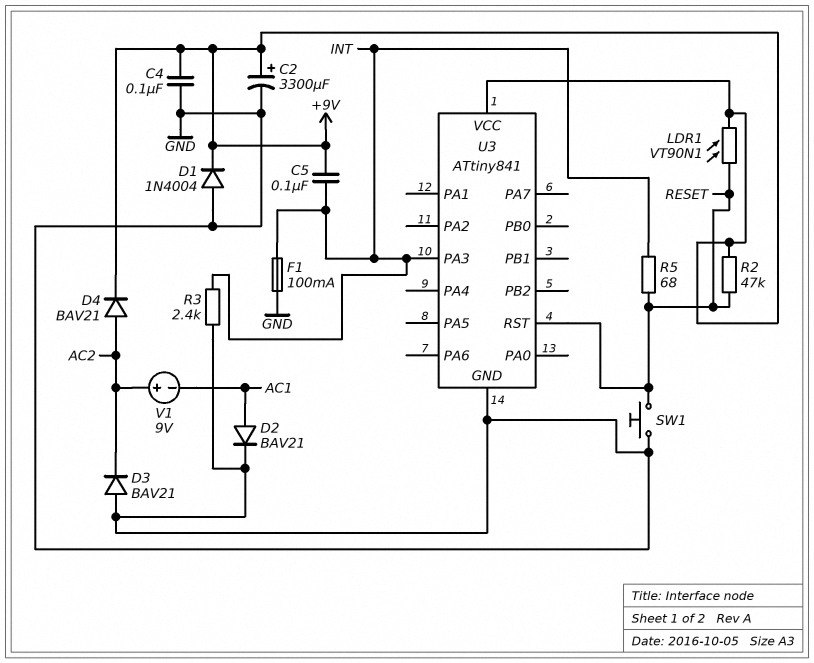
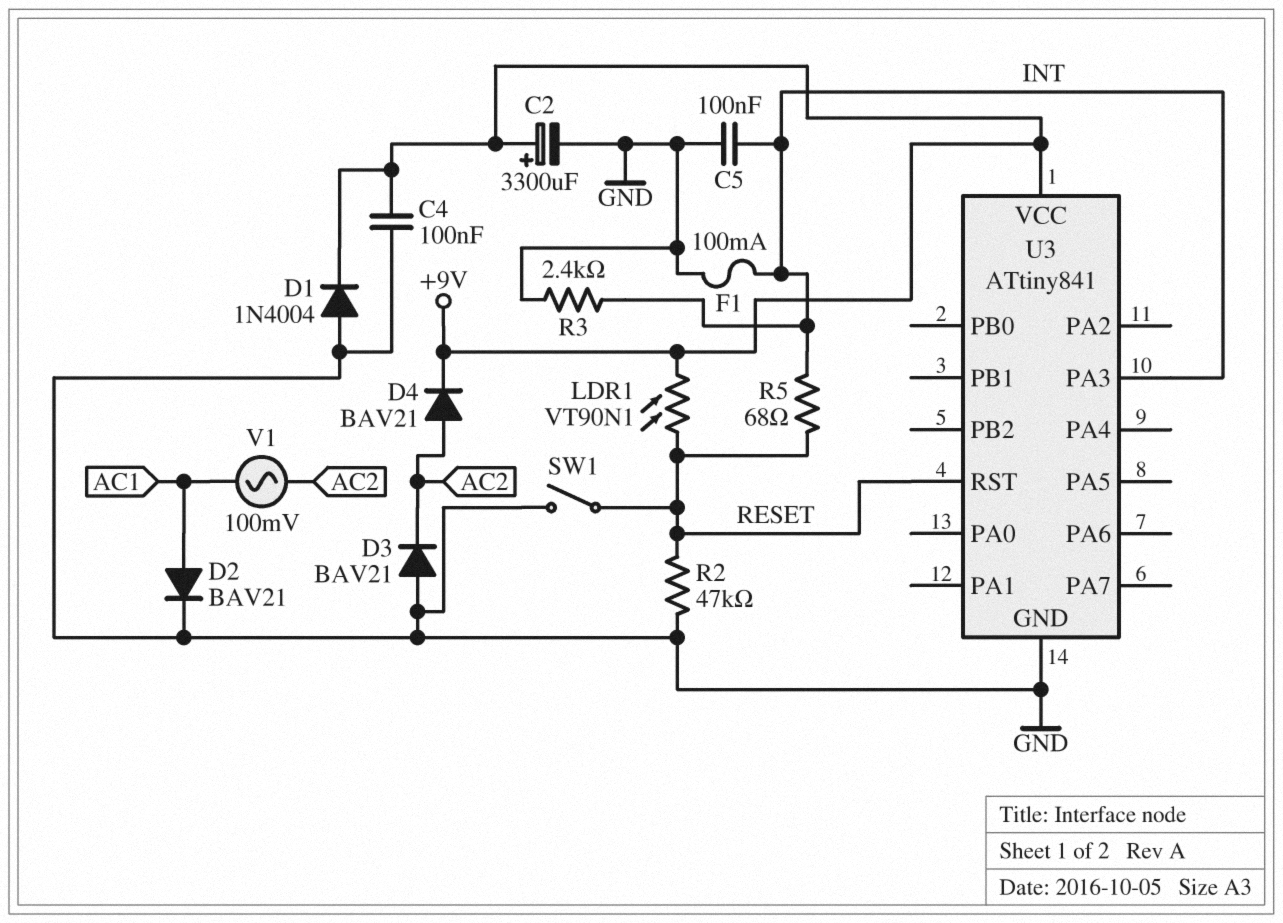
C5: 100nF (+9V, INT) -> 100nF (GND, INT)
R2: 47k (+9V, RESET) -> 47k (GND, RESET)
SW1: button (GND, RESET) -> switch (GND, RESET)
V1: 9V (plus AC2, minus AC1) -> AC 100mV (AC1, AC2)

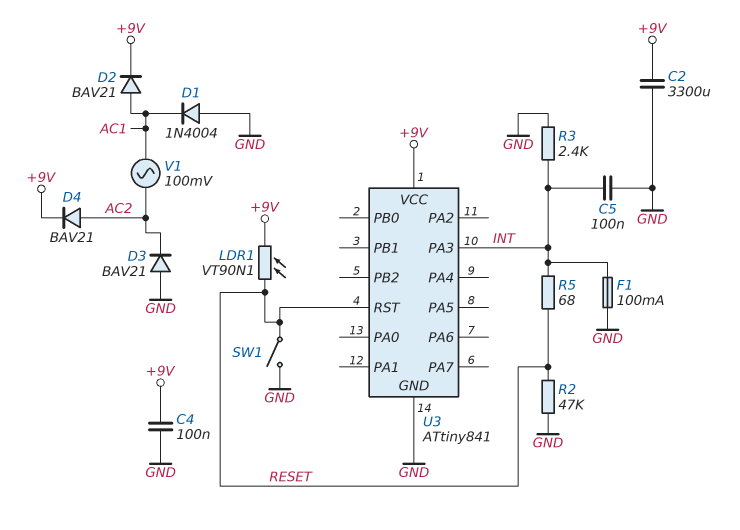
C2: 3300uF (plus +9V, minus GND) -> 3300uF (+9V, GND)
D1: diode 1N4004 (A GND, K +9V) -> diode 1N4004 (A GND, K AC1)
D2: diode BAV21 (A AC1, K GND) -> diode BAV21 (A AC1, K +9V)

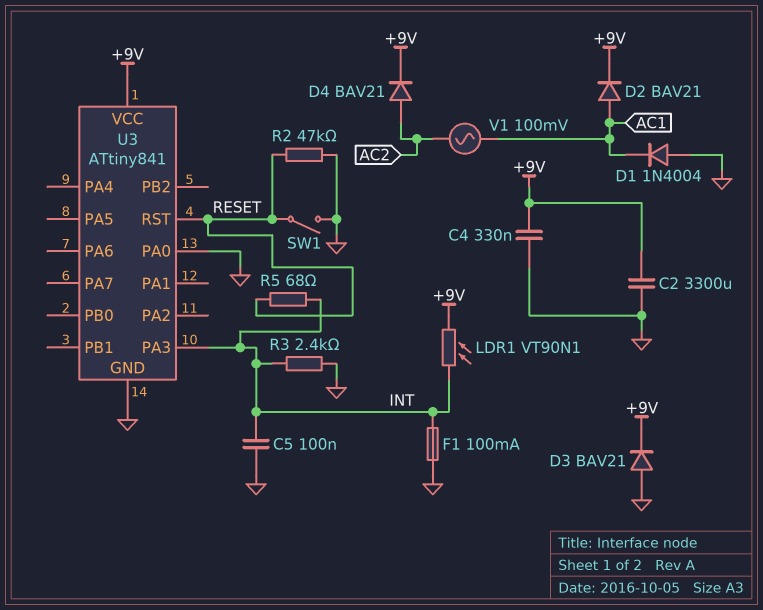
C4: 100nF (+9V, GND) -> 330nF (+9V, GND)
D3: diode BAV21 (A GND, K AC2) -> diode BAV21 (A GND, K +9V)
LDR1: VT90N1 (+9V, RESET) -> VT90N1 (+9V, INT)
U3 pin PA0: none -> GND

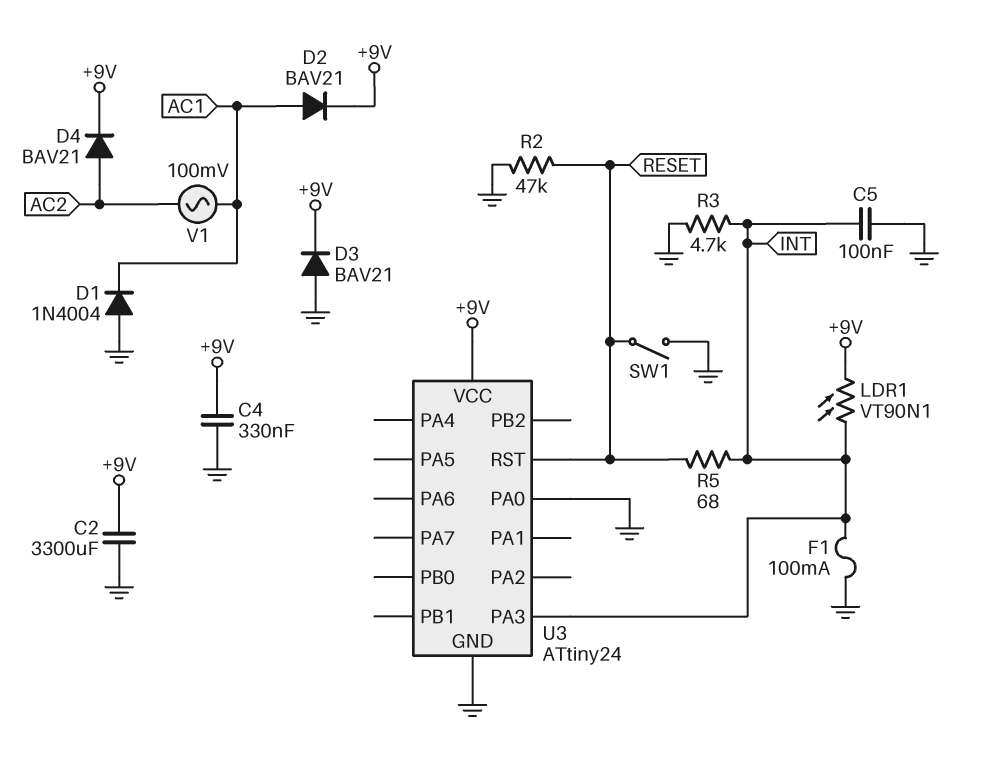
R3: 2.4k (GND, INT) -> 4.7k (GND, INT)
U3: ATtiny841 -> ATtiny24

